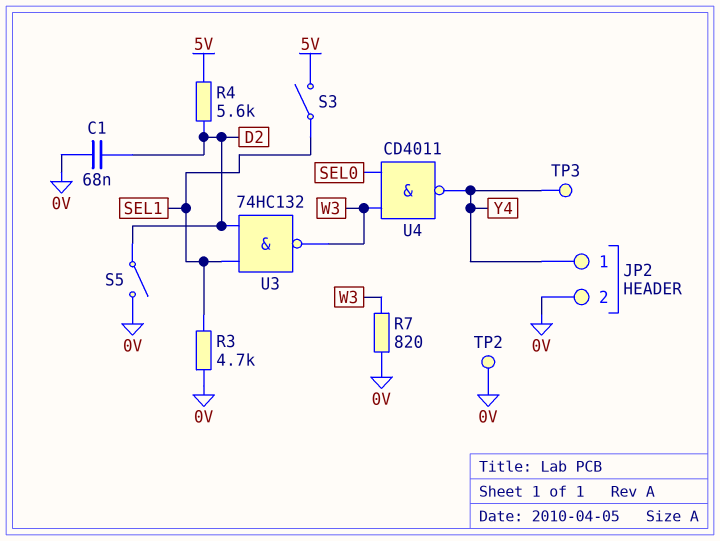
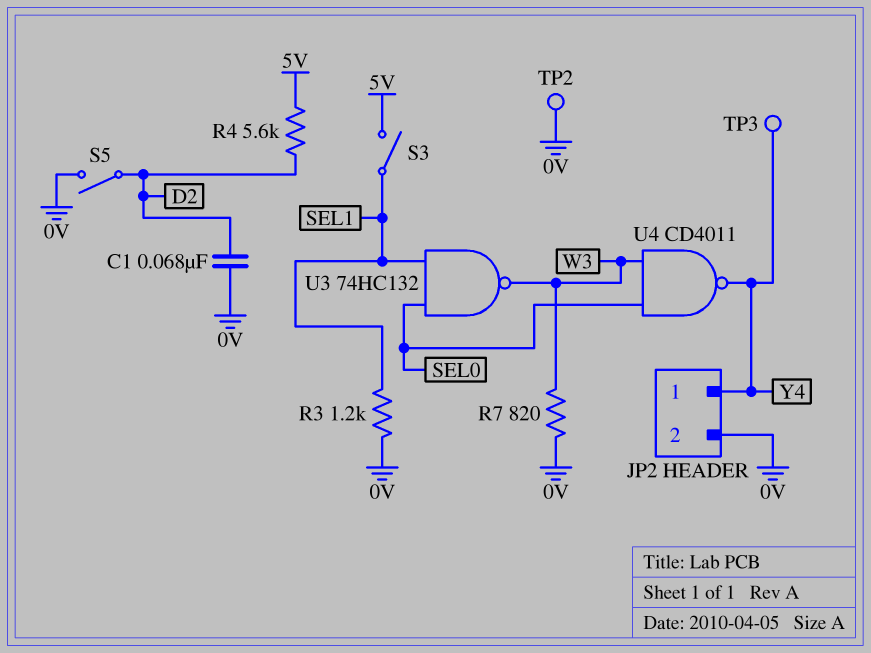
R3: 4.7k (0V, SEL1) -> 1.2k (0V, SEL1)
U3: NAND 74HC132 (in D2, in SEL1, out W3) -> NAND 74HC132 (in SEL0, in SEL1, out W3)

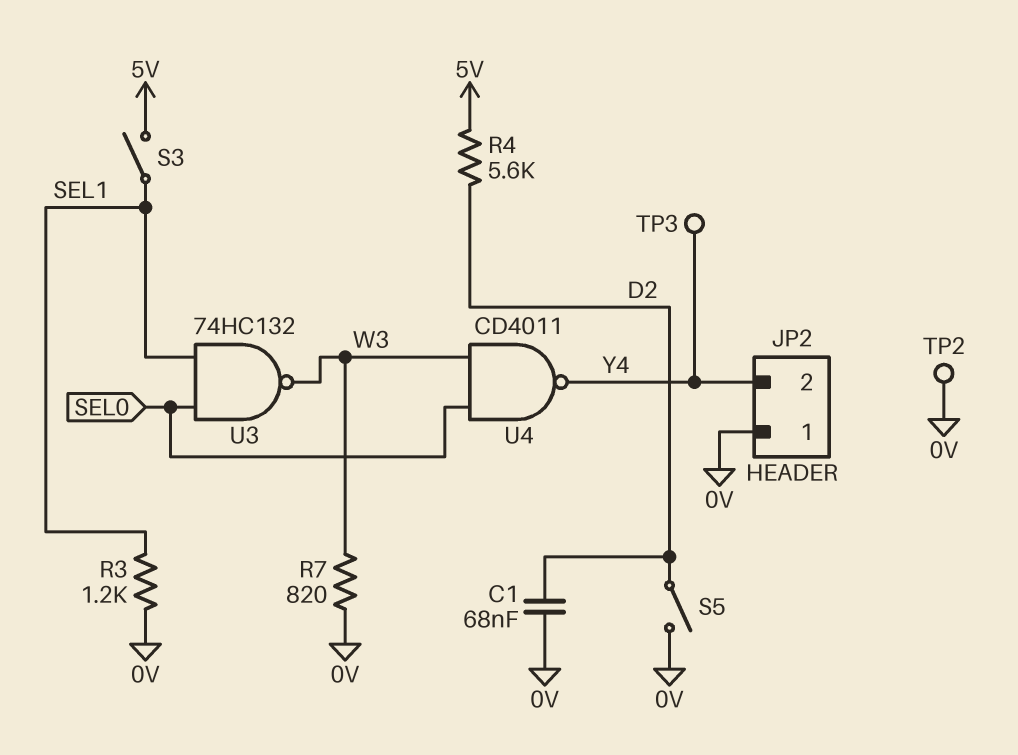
JP2 pin 1: Y4 -> 0V
JP2 pin 2: 0V -> Y4

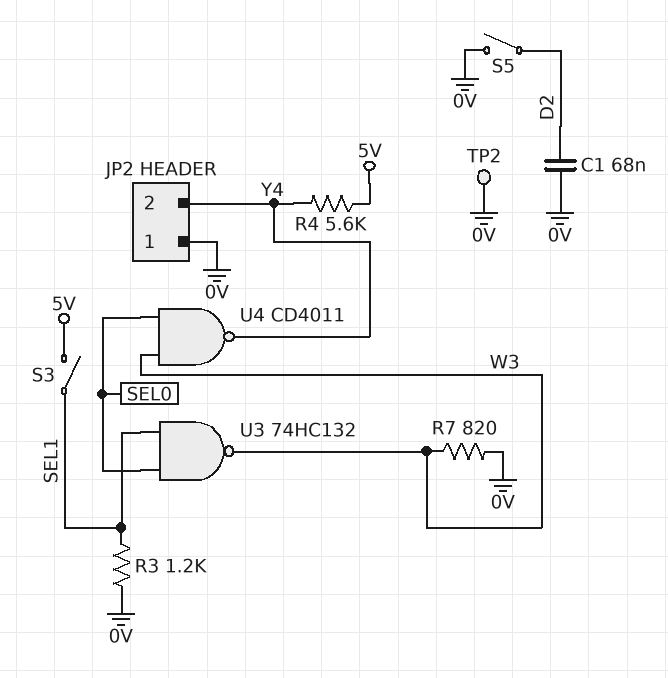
R4: 5.6k (5V, D2) -> 5.6k (5V, Y4)
TP3: test point (Y4) -> none

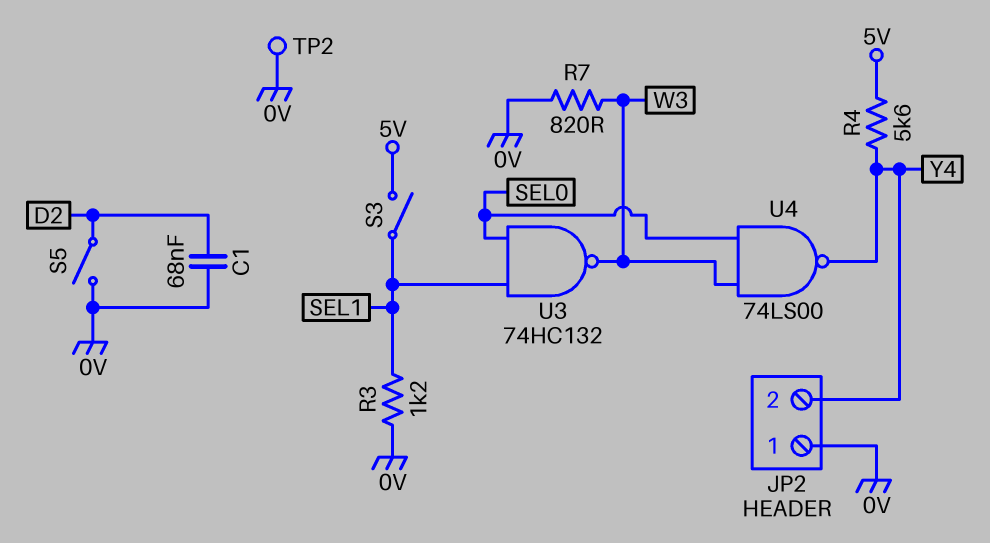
U4: NAND CD4011 (in SEL0, in W3, out Y4) -> NAND 74LS00 (in SEL0, in W3, out Y4)

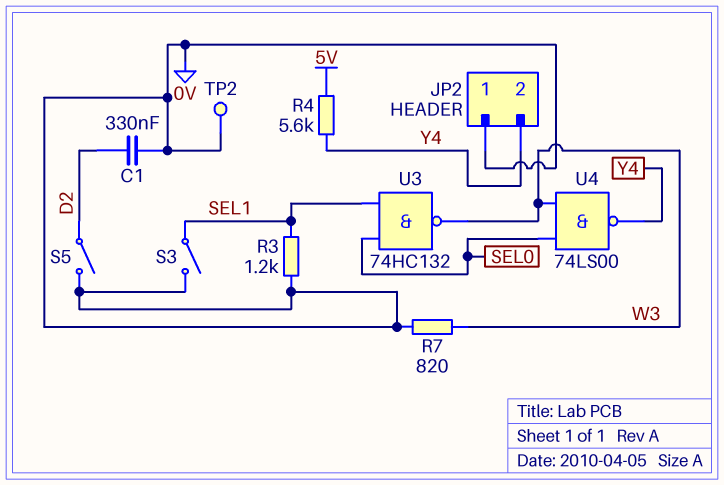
C1: 68nF (0V, D2) -> 330nF (0V, D2)
S3: switch (5V, SEL1) -> switch (0V, SEL1)

